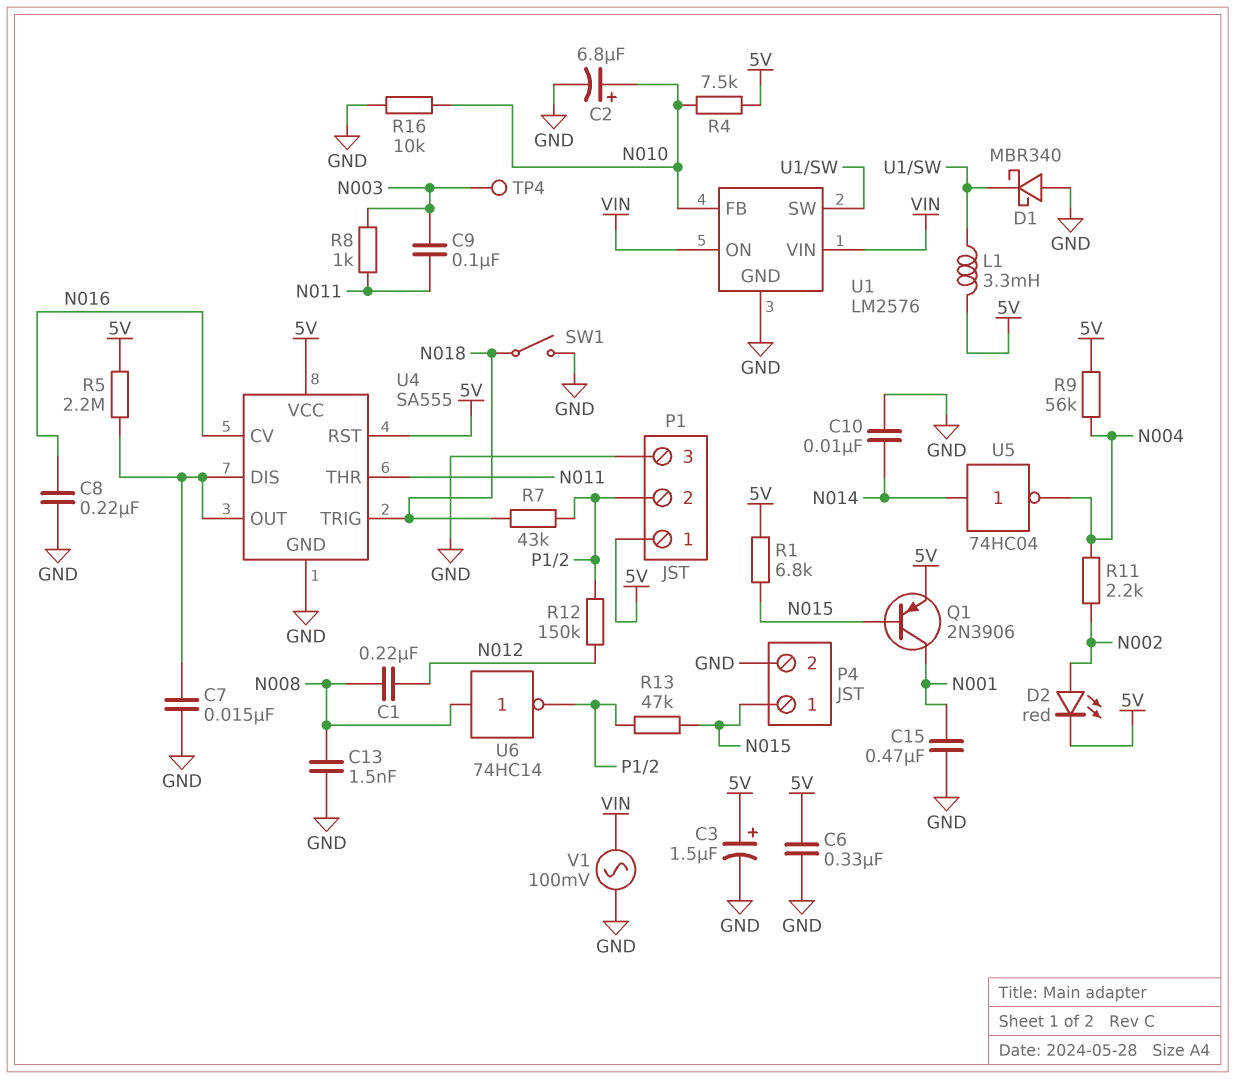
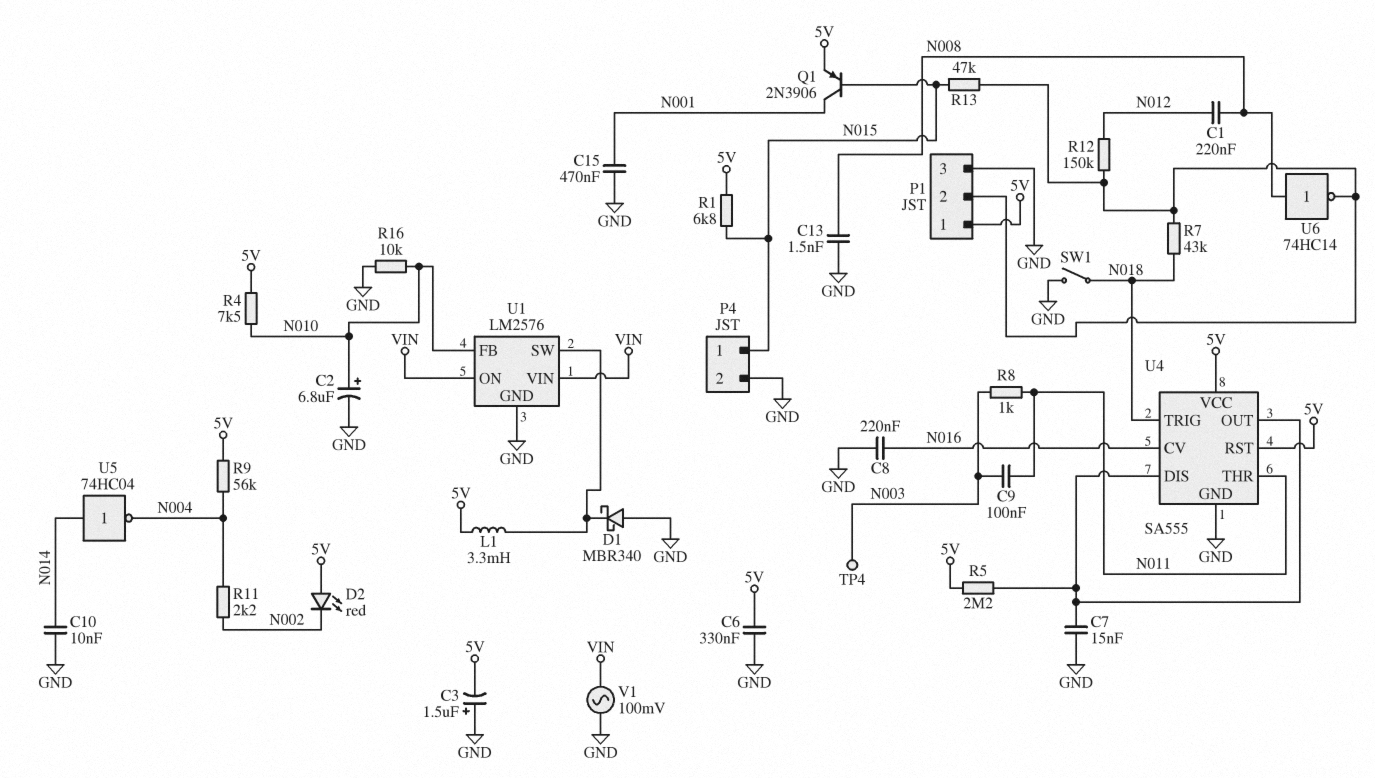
C3: 1.5uF (plus 5V, minus GND) -> 1.5uF (plus GND, minus 5V)
D2: LED red (A N002, K 5V) -> LED red (A 5V, K N002)

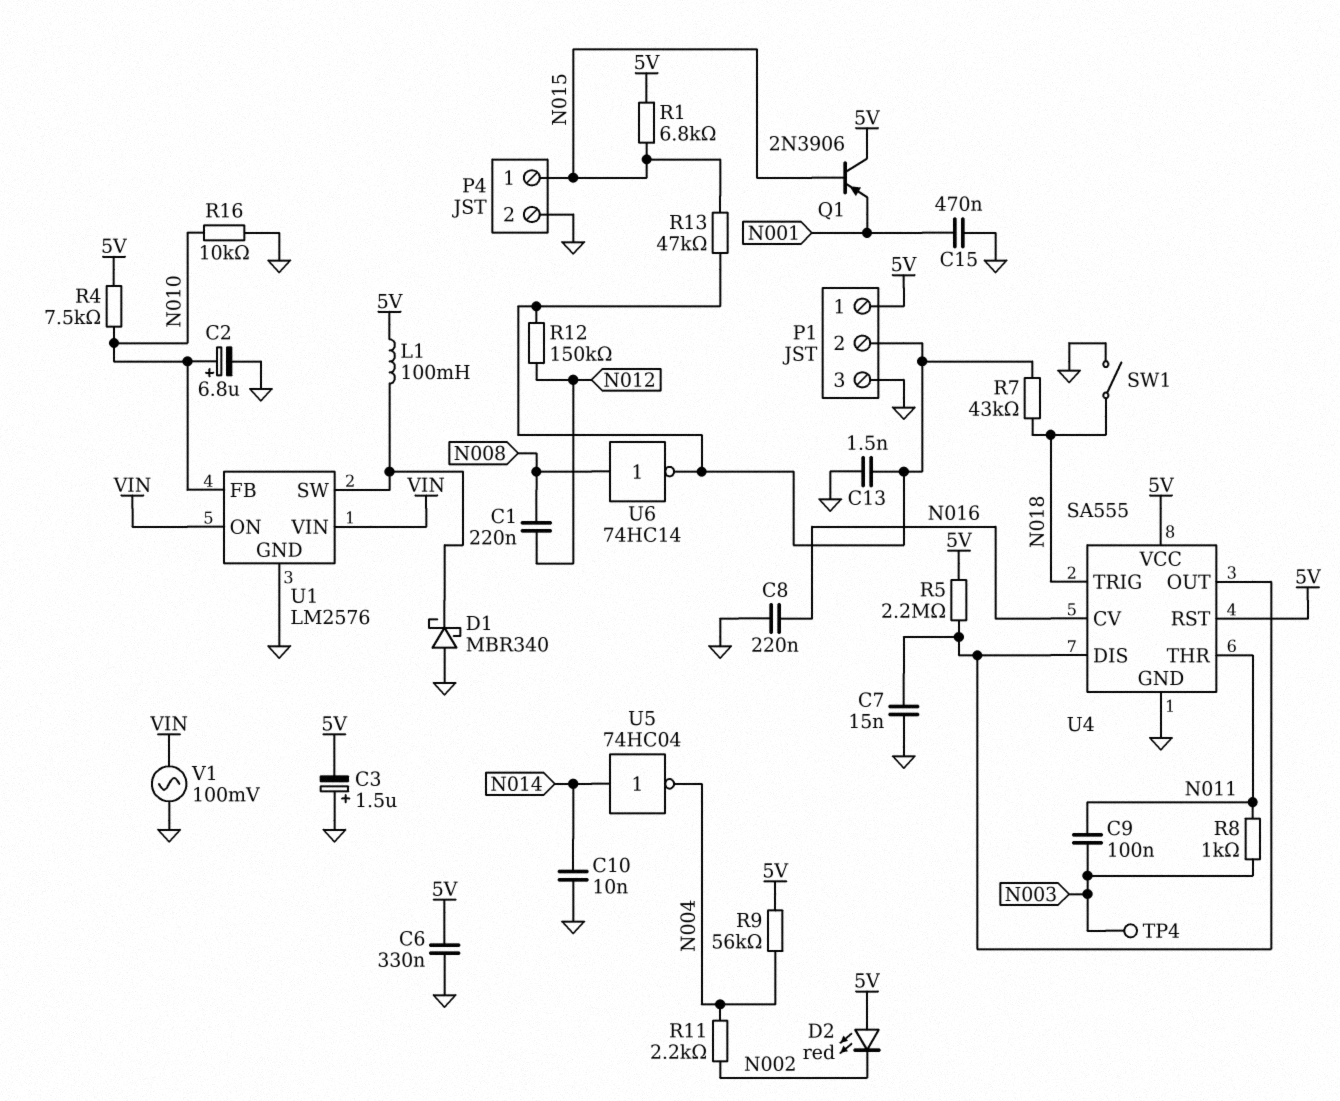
C13: 1.5nF (GND, N008) -> 1.5nF (GND, P1/2)
L1: 3.3mH (5V, U1/SW) -> 100mH (5V, U1/SW)
Q1: PNP 2N3906 (B N015, C N001, E 5V) -> PNP 2N3906 (B N015, C 5V, E N001)

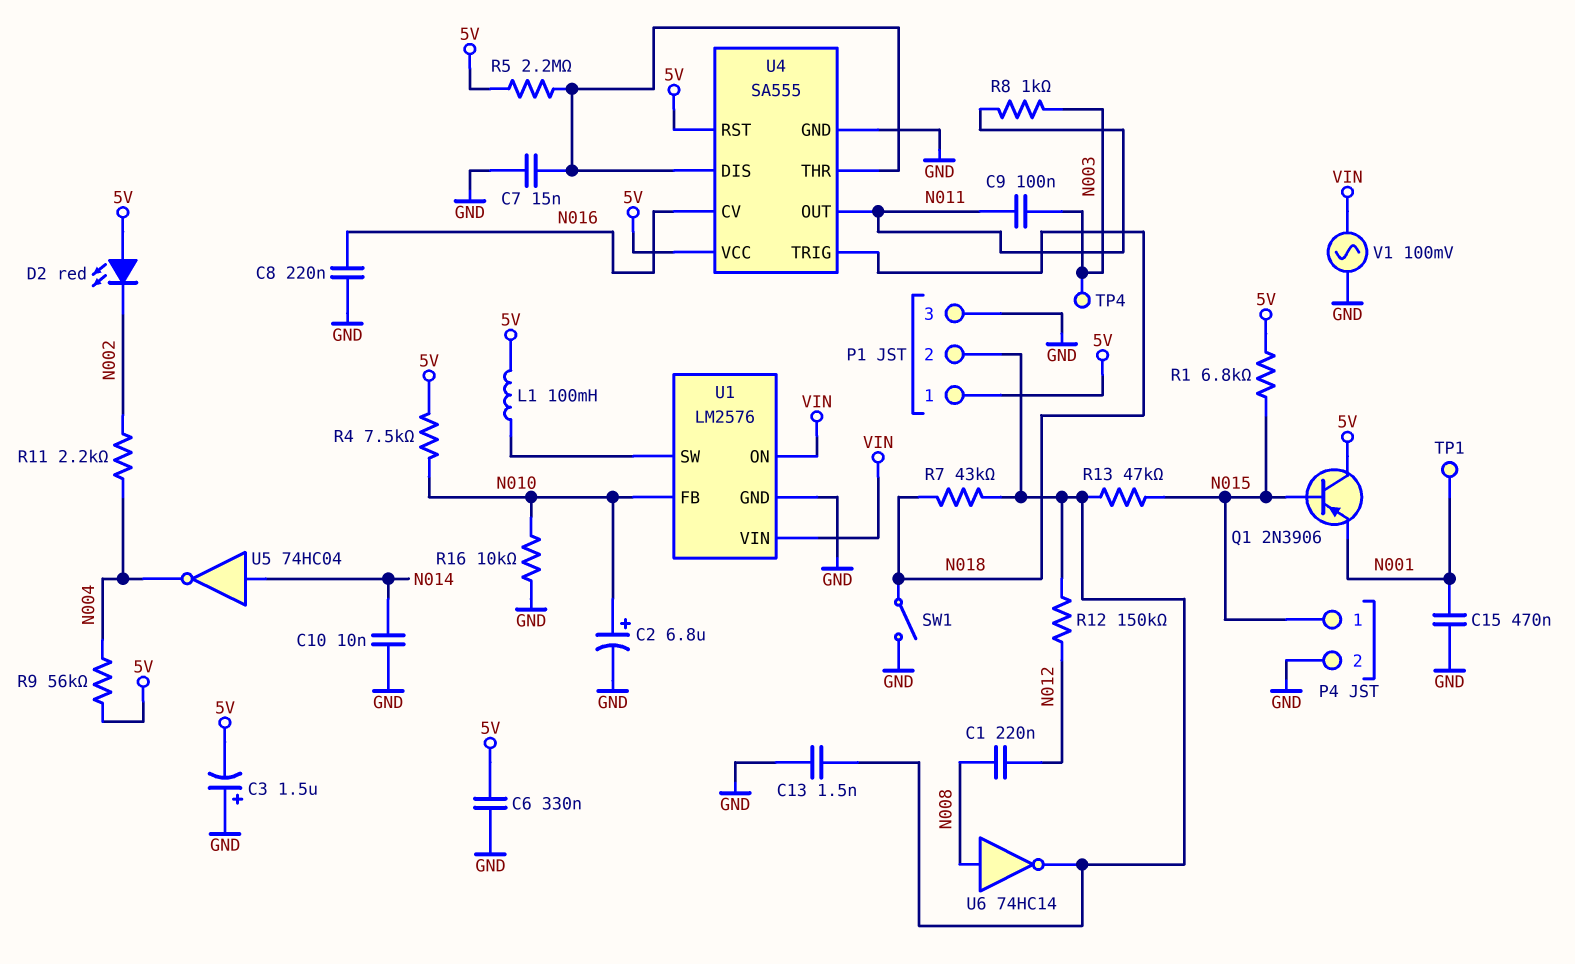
D1: schottky MBR340 (A GND, K U1/SW) -> none
TP1: none -> test point (N001)
U4 pin OUT: U4/DIS -> N011
U4 pin THR: N011 -> U4/DIS

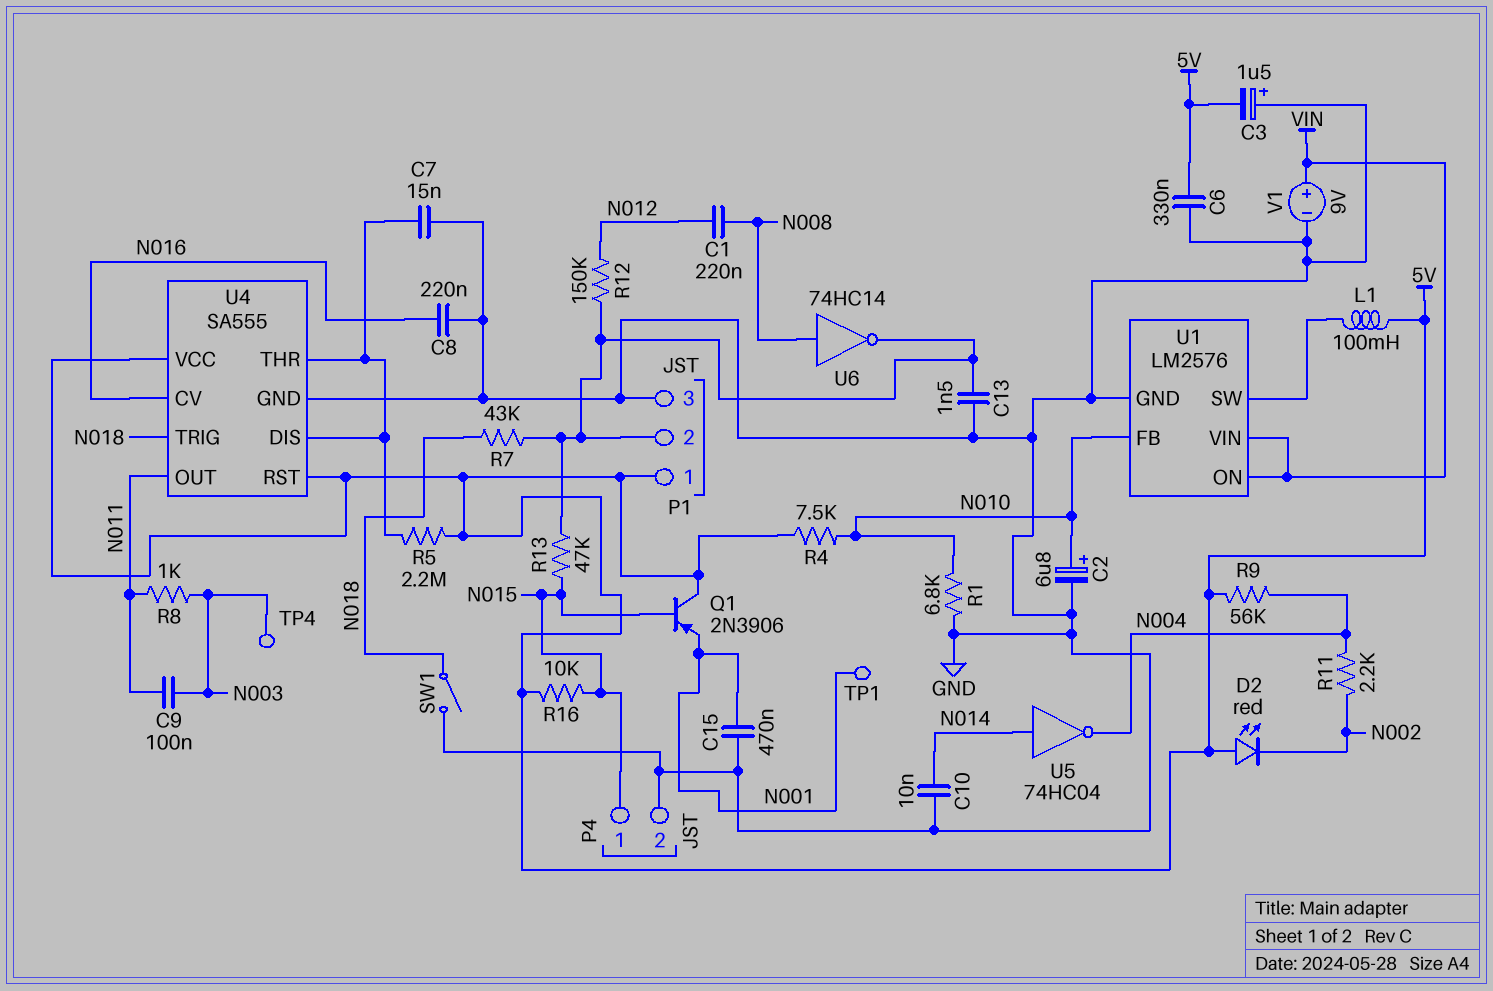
R1: 6.8k (5V, N015) -> 6.8k (GND, N010)
R16: 10k (GND, N010) -> 10k (5V, N015)
V1: AC 100mV (GND, VIN) -> 9V (plus VIN, minus GND)

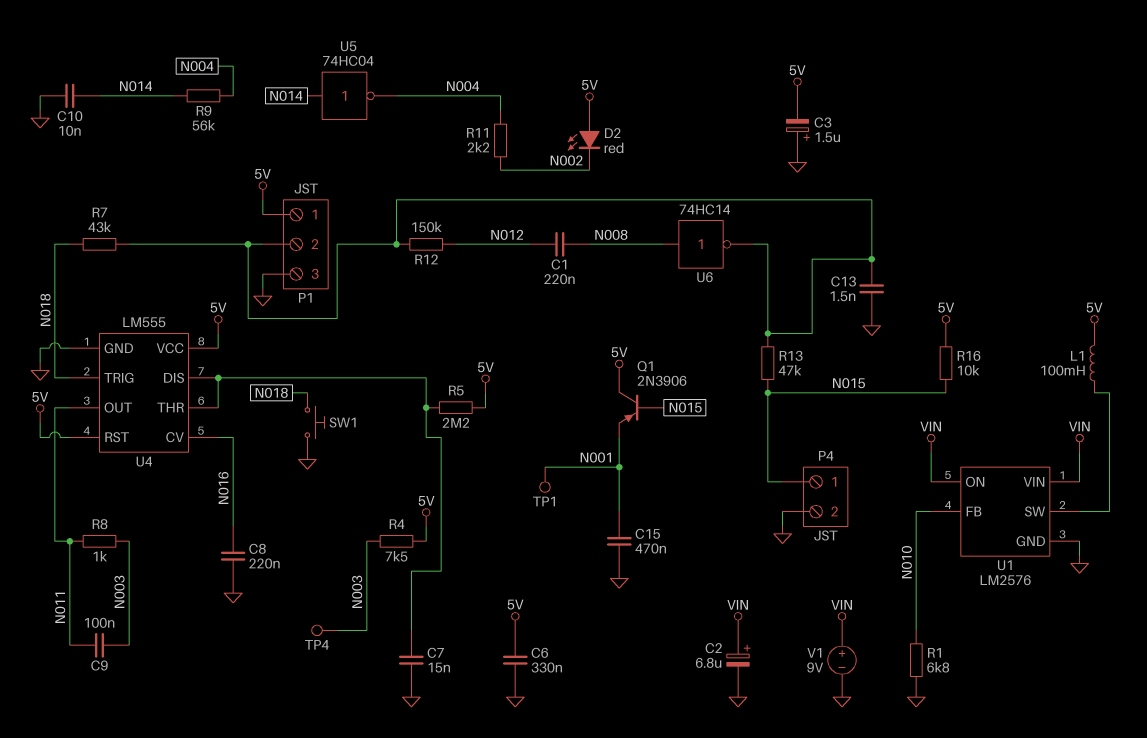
C2: 6.8uF (plus N010, minus GND) -> 6.8uF (plus VIN, minus GND)
R4: 7.5k (5V, N010) -> 7.5k (5V, N003)
R9: 56k (5V, N004) -> 56k (N004, N014)
SW1: switch (GND, N018) -> button (GND, N018)
U4: SA555 -> LM555

